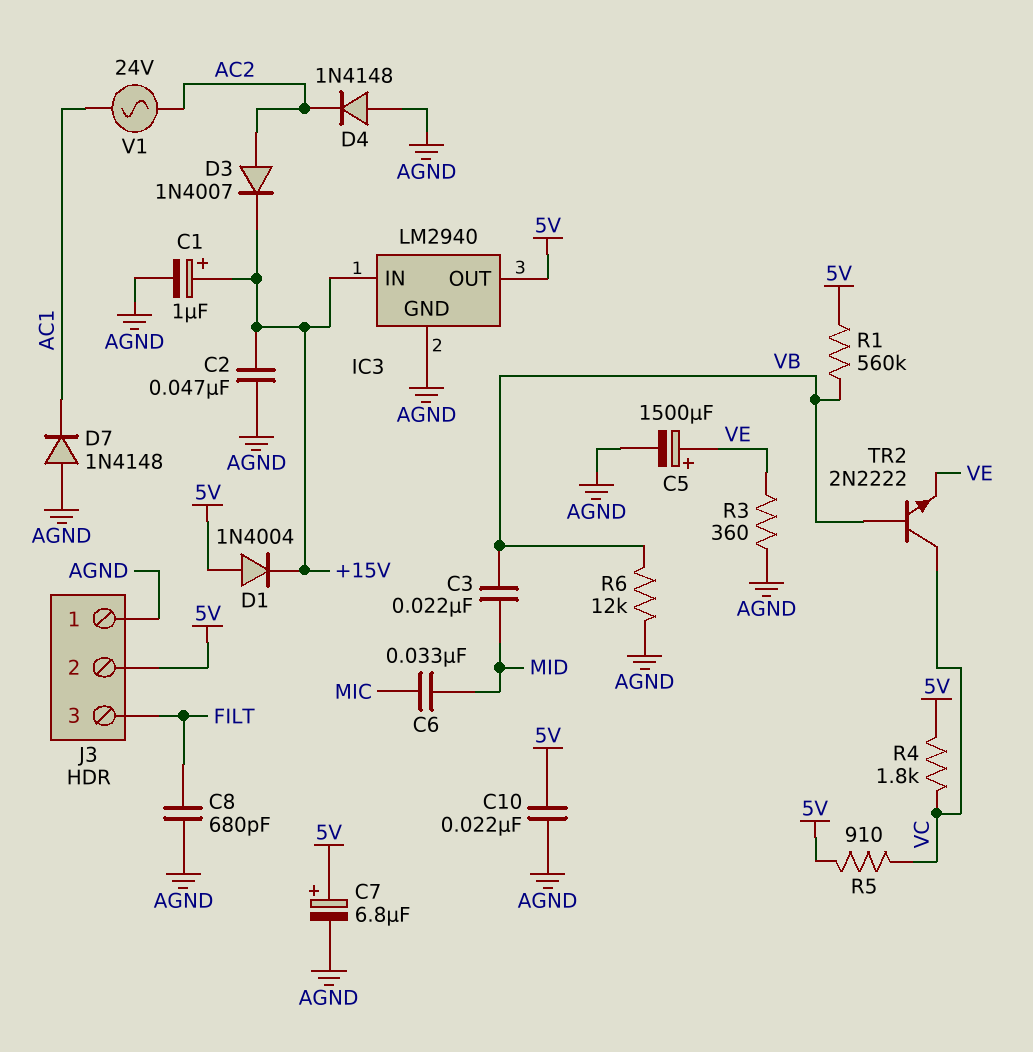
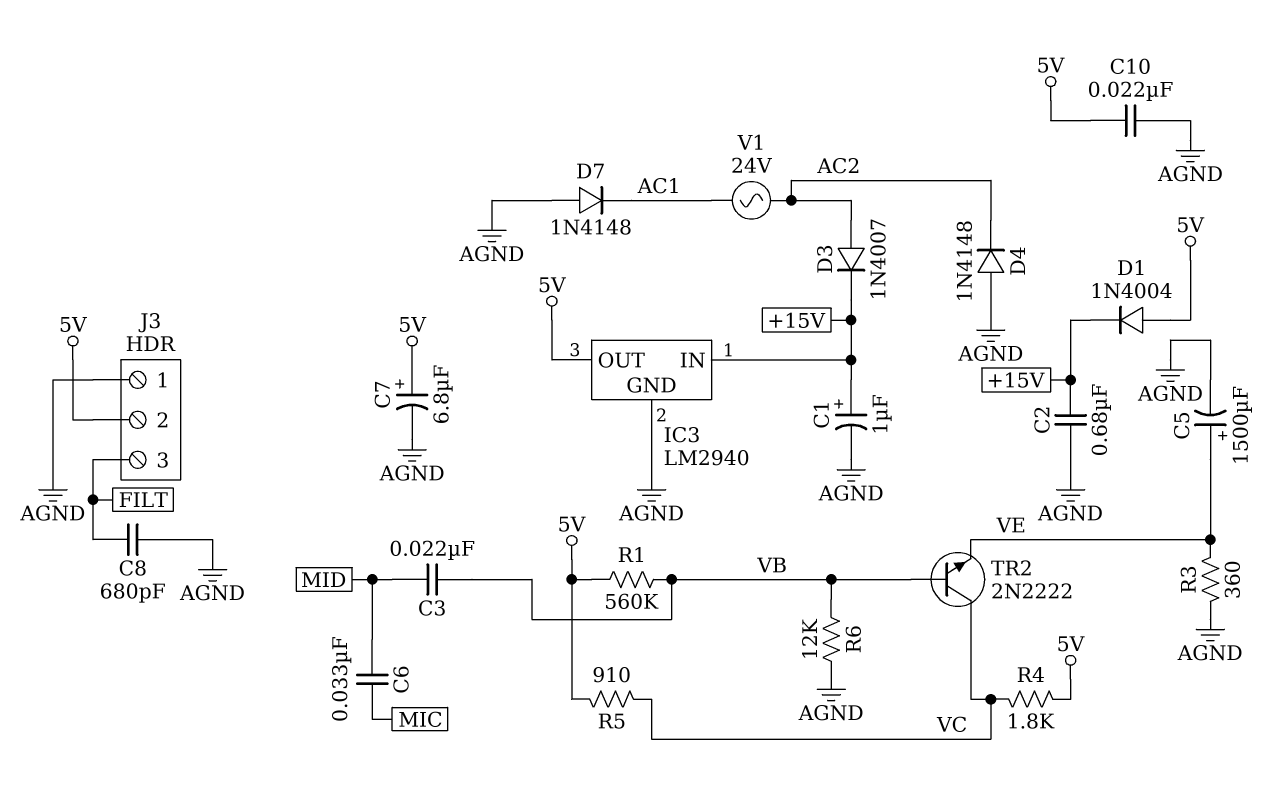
C2: 47nF (+15V, AGND) -> 680nF (+15V, AGND)

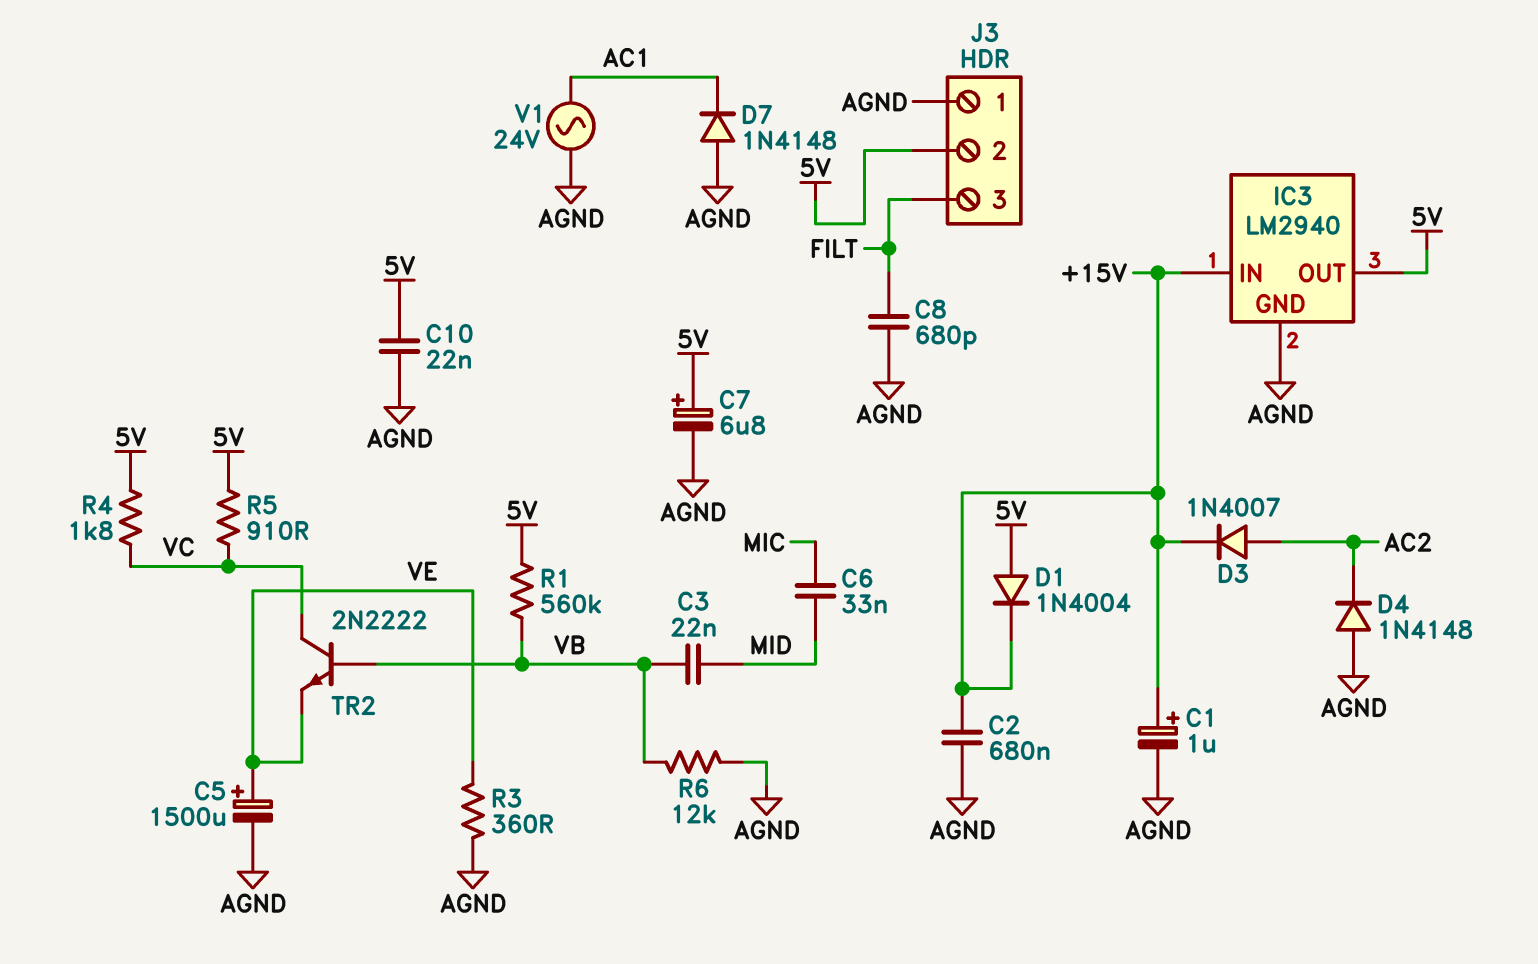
V1: AC 24V (AC1, AC2) -> AC 24V (AC1, AGND)

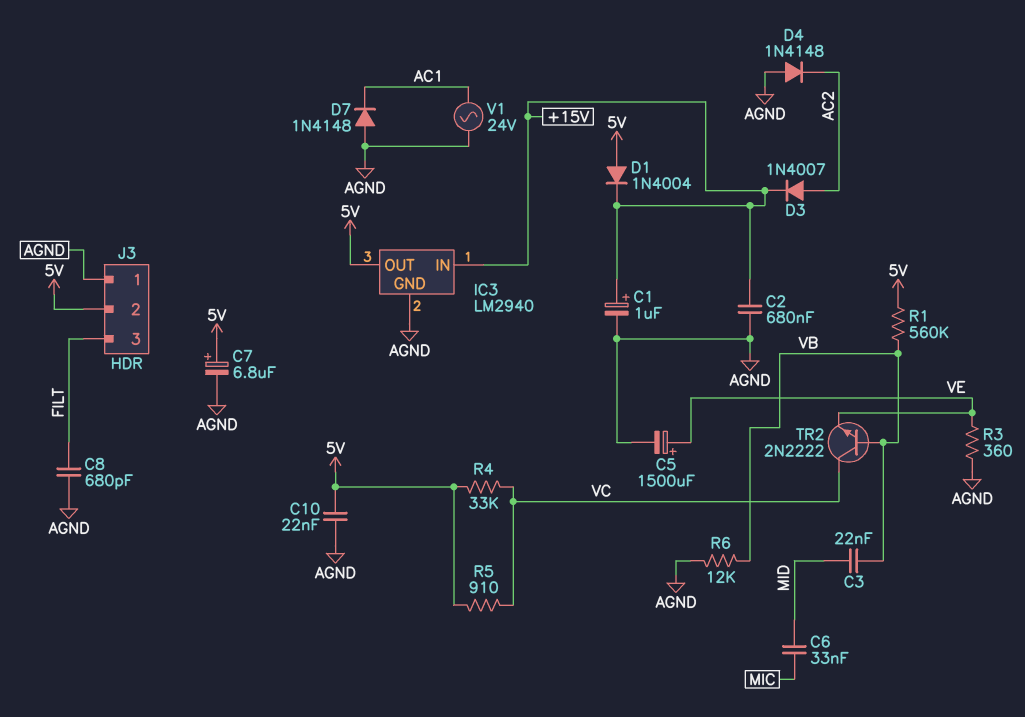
R4: 1.8k (5V, VC) -> 33k (5V, VC)

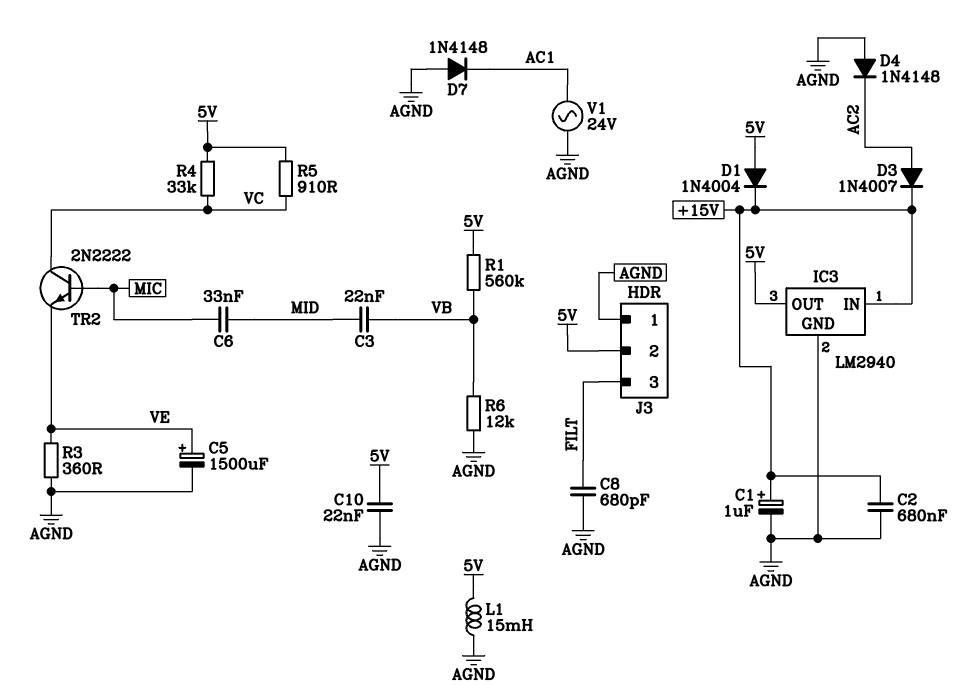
C7: 6.8uF (plus 5V, minus AGND) -> none
L1: none -> 15mH (5V, AGND)
TR2: NPN 2N2222 (B VB, C VC, E VE) -> NPN 2N2222 (B MIC, C VC, E VE)

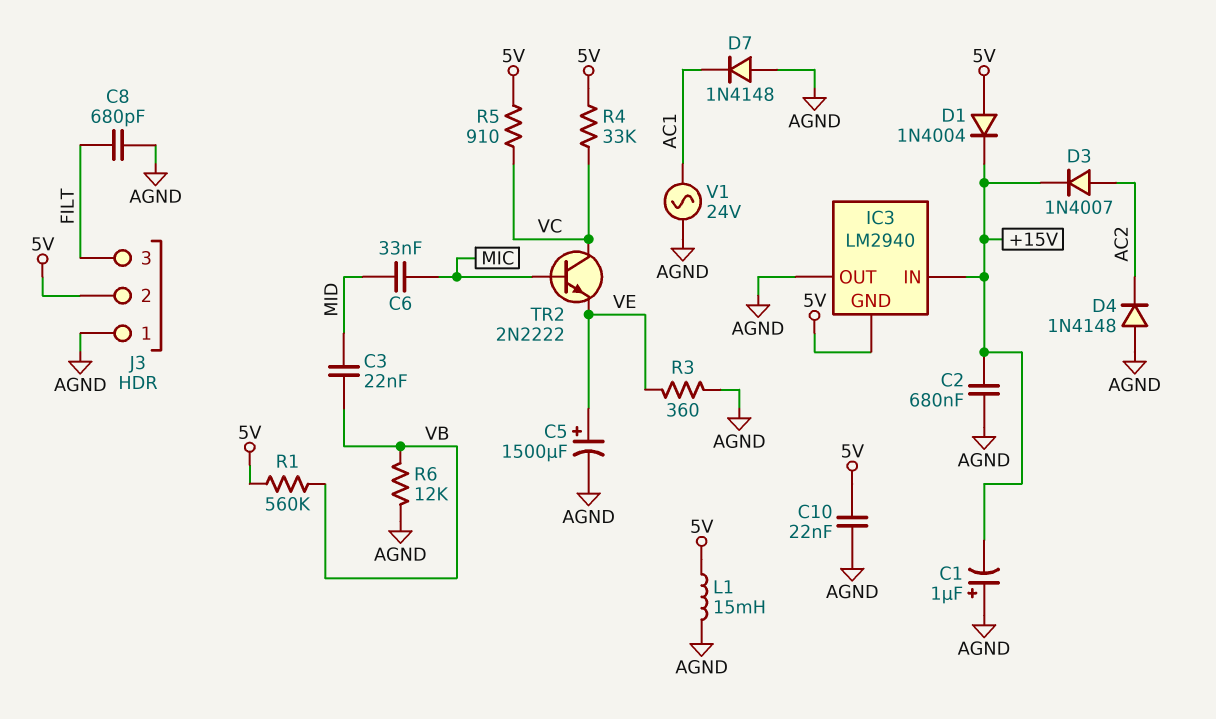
C1: 1uF (plus +15V, minus AGND) -> 1uF (plus AGND, minus +15V)
IC3 pin GND: AGND -> 5V
IC3 pin OUT: 5V -> AGND

